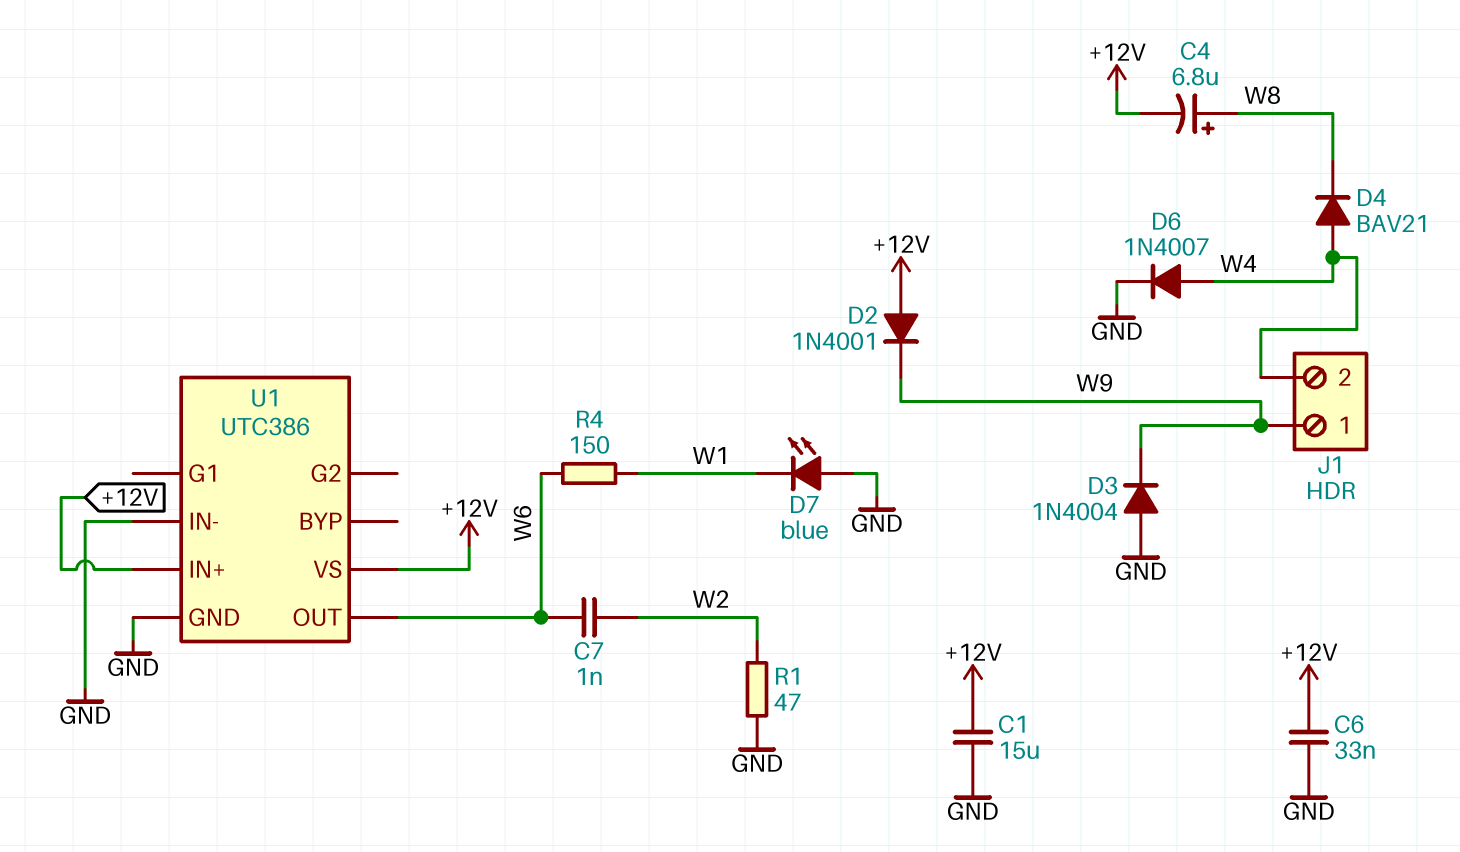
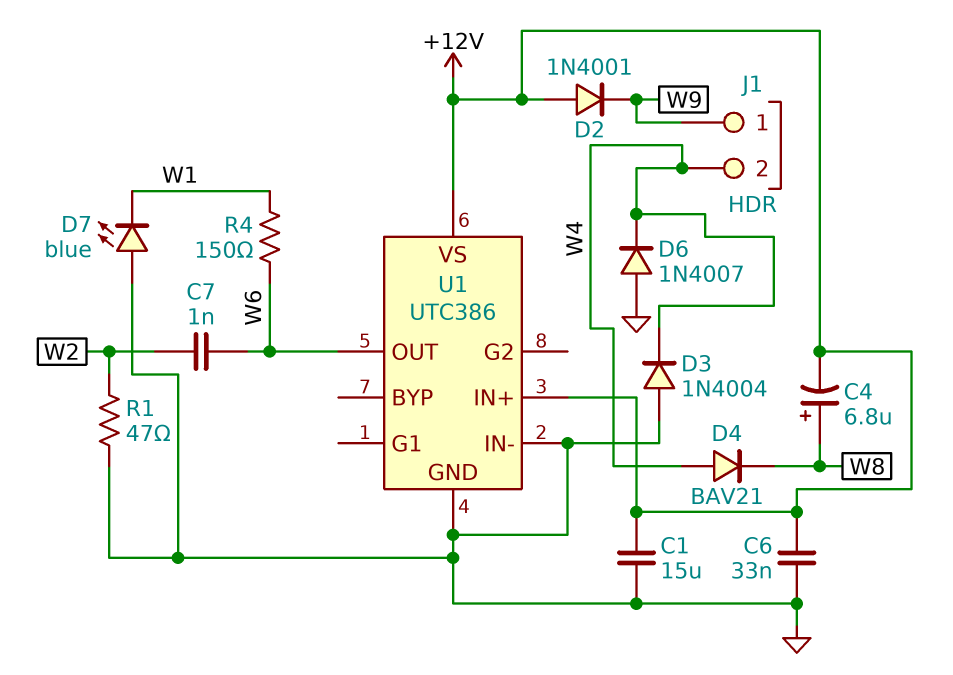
D3: diode 1N4004 (A GND, K W9) -> diode 1N4004 (A GND, K W4)
D6: diode 1N4007 (A W4, K GND) -> diode 1N4007 (A GND, K W4)

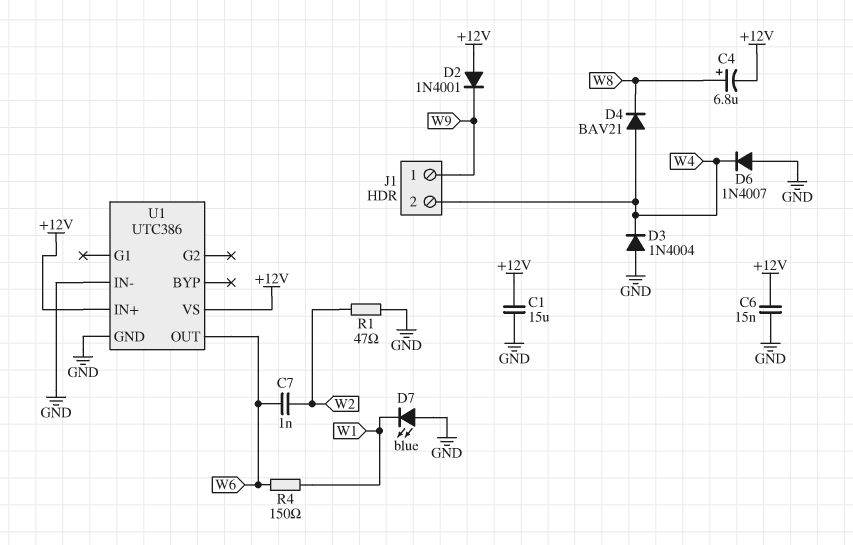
C6: 33nF (+12V, GND) -> 15nF (+12V, GND)

